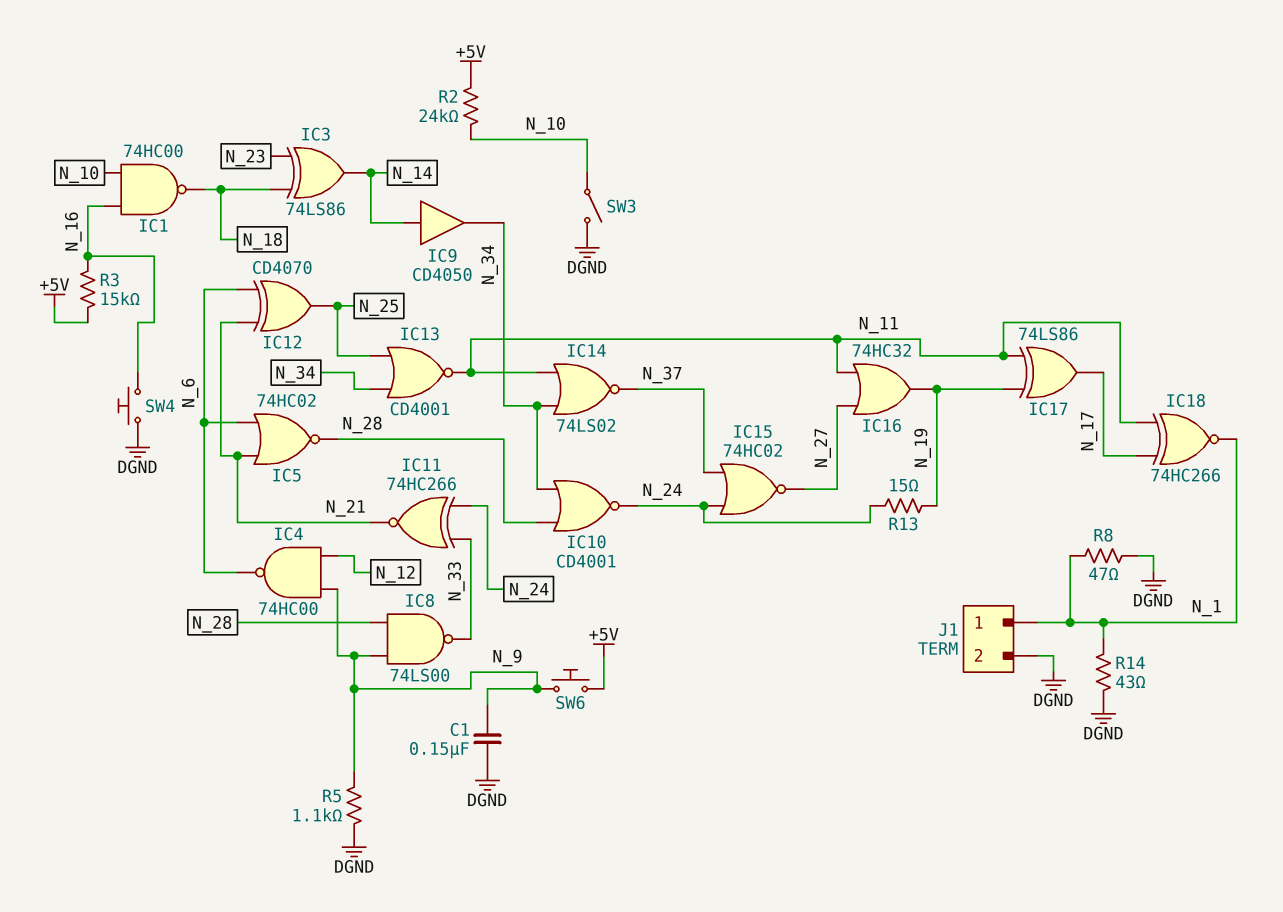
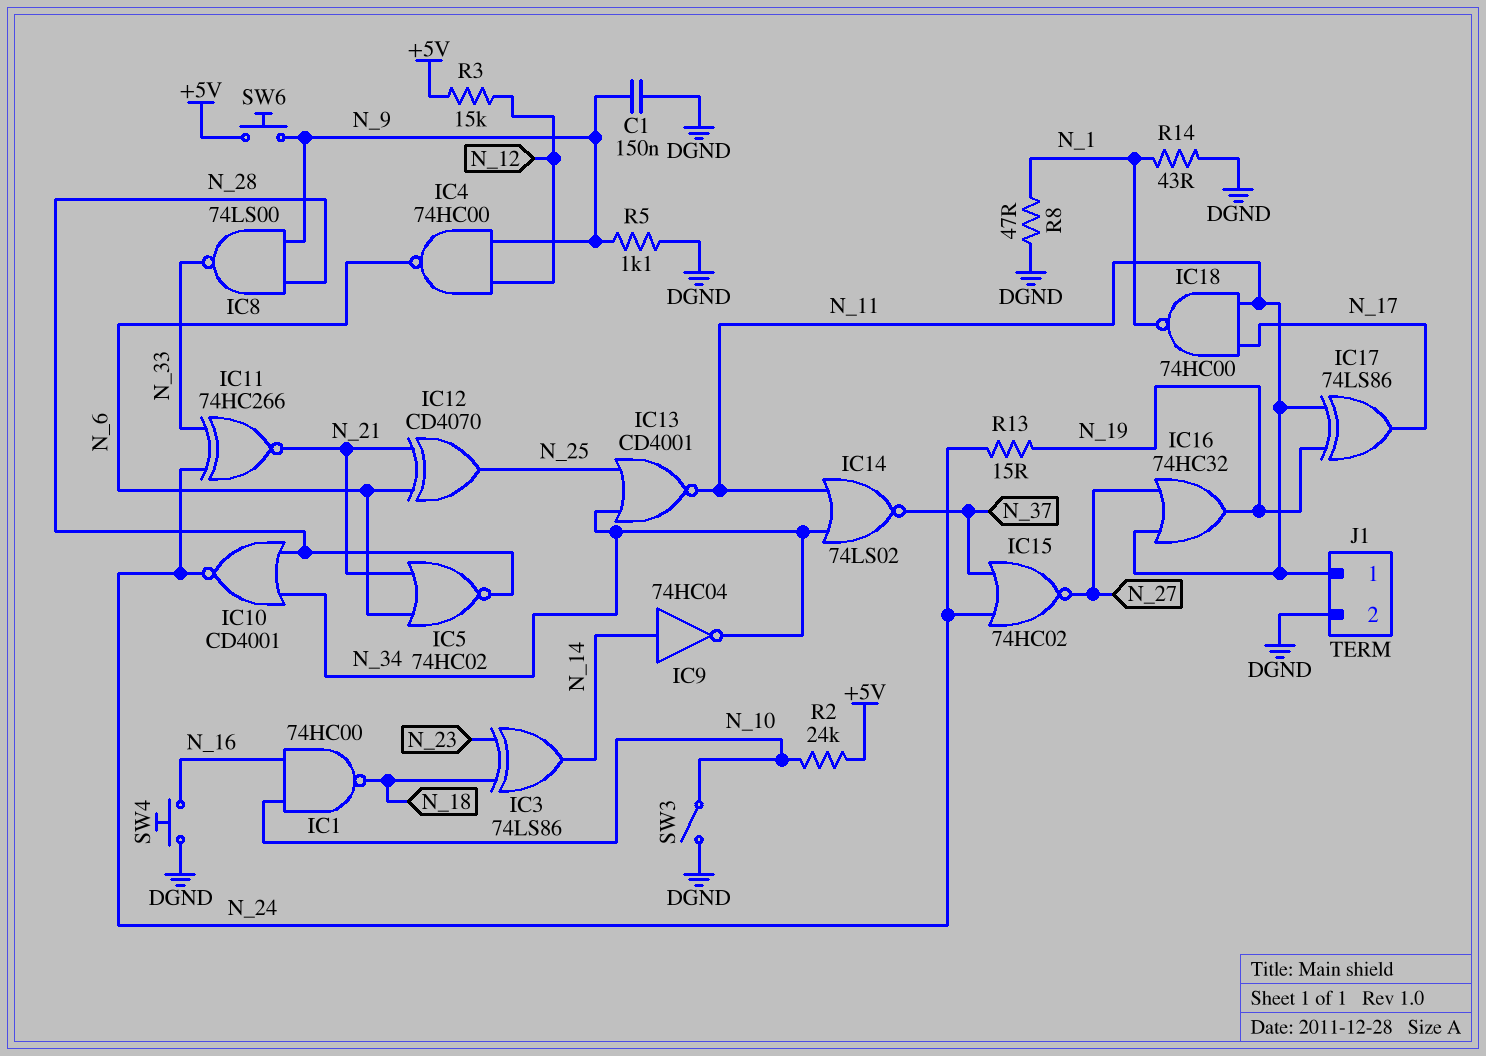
IC9: buffer CD4050 (in N_14, out N_34) -> NOT 74HC04 (in N_14, out N_34)
IC18: XNOR 74HC266 (in N_11, in N_17, out N_1) -> NAND 74HC00 (in N_11, in N_17, out N_1)
J1 pin 1: N_1 -> N_11
R3: 15k (+5V, N_16) -> 15k (+5V, N_12)

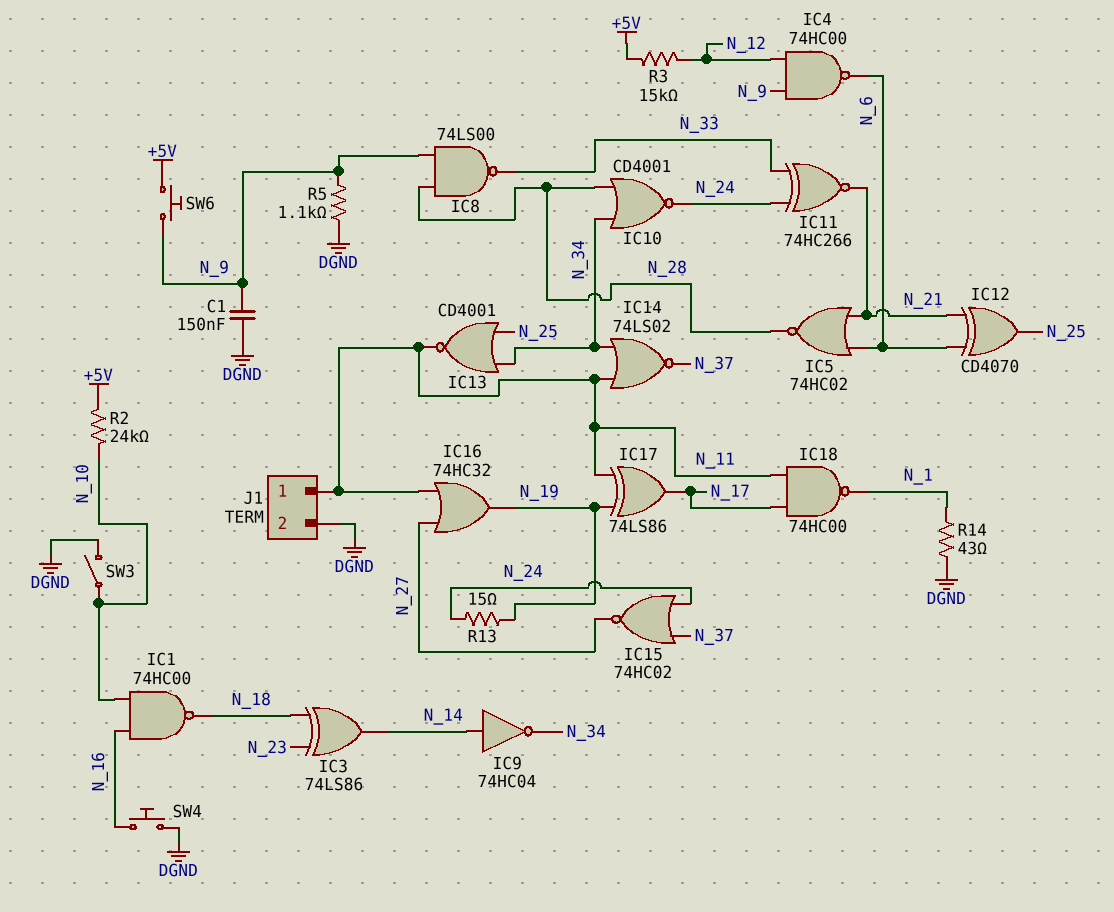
R8: 47 (DGND, N_1) -> none

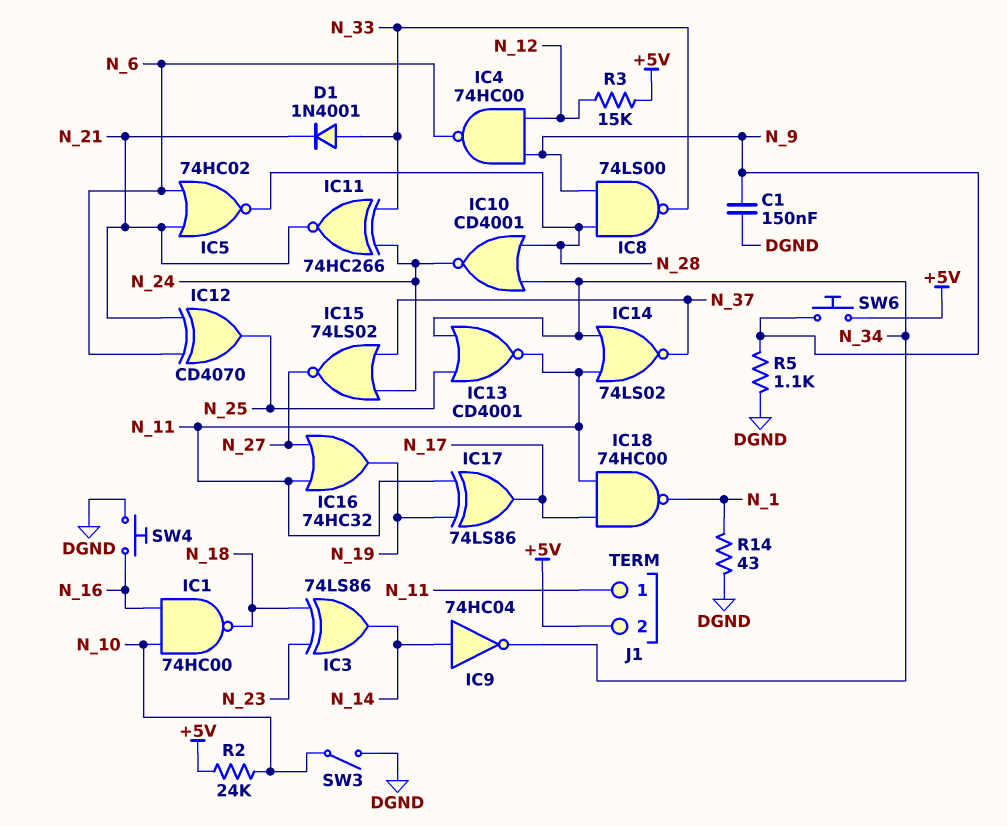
D1: none -> diode 1N4001 (A N_33, K N_21)
IC15: NOR 74HC02 (in N_24, in N_37, out N_27) -> NOR 74LS02 (in N_24, in N_37, out N_27)
J1 pin 2: DGND -> +5V
R13: 15 (N_19, N_24) -> none

